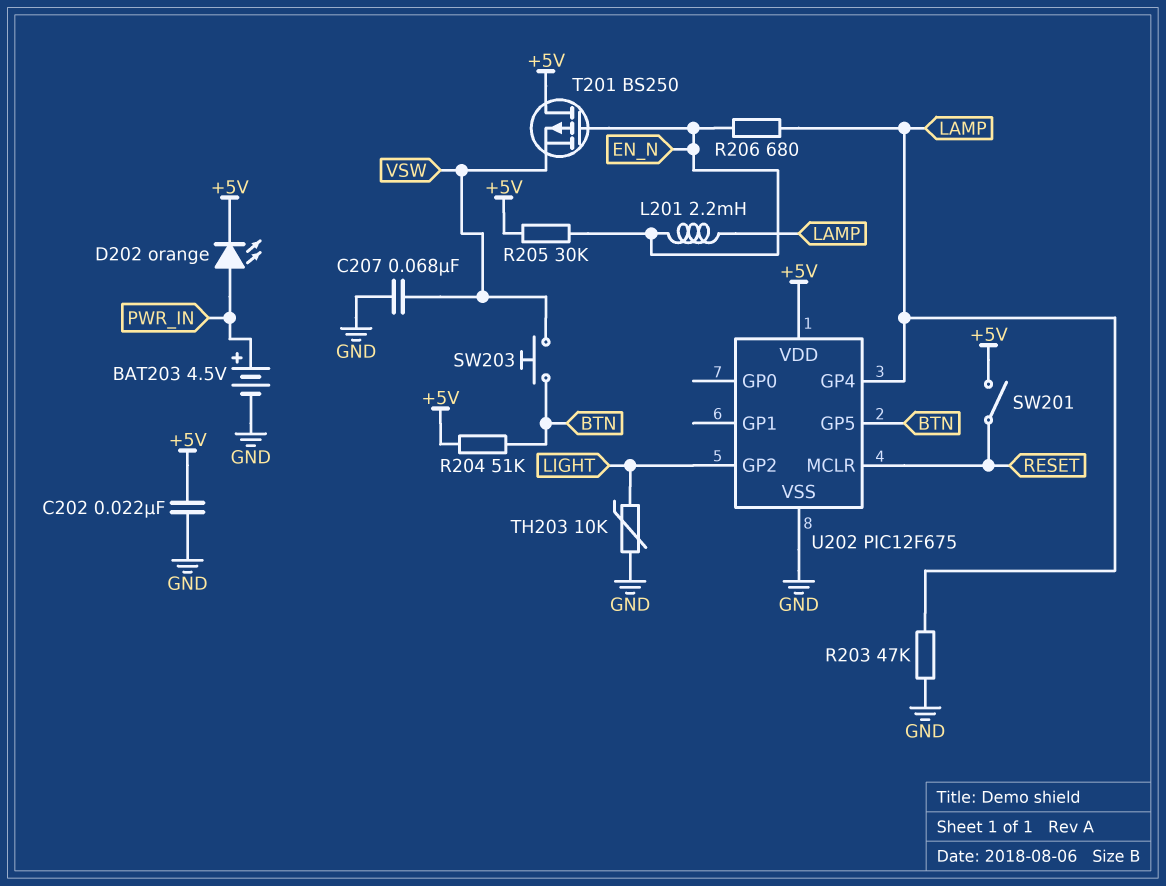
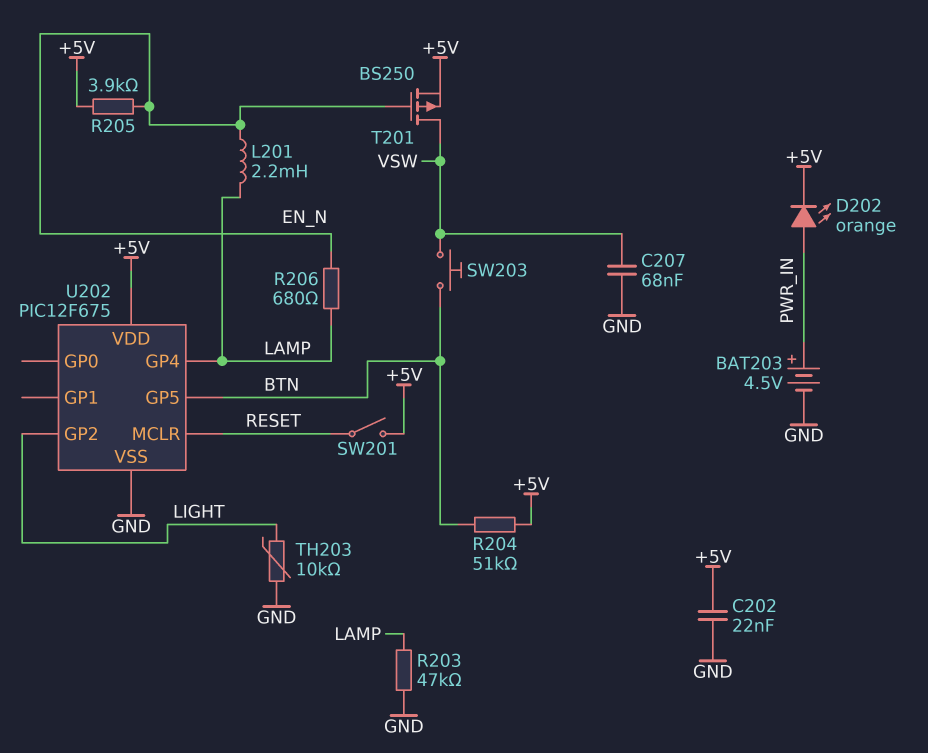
R205: 30k (+5V, EN_N) -> 3.9k (+5V, EN_N)
T201: PMOS BS250 (G EN_N, D +5V, S VSW) -> PMOS BS250 (G EN_N, D VSW, S +5V)

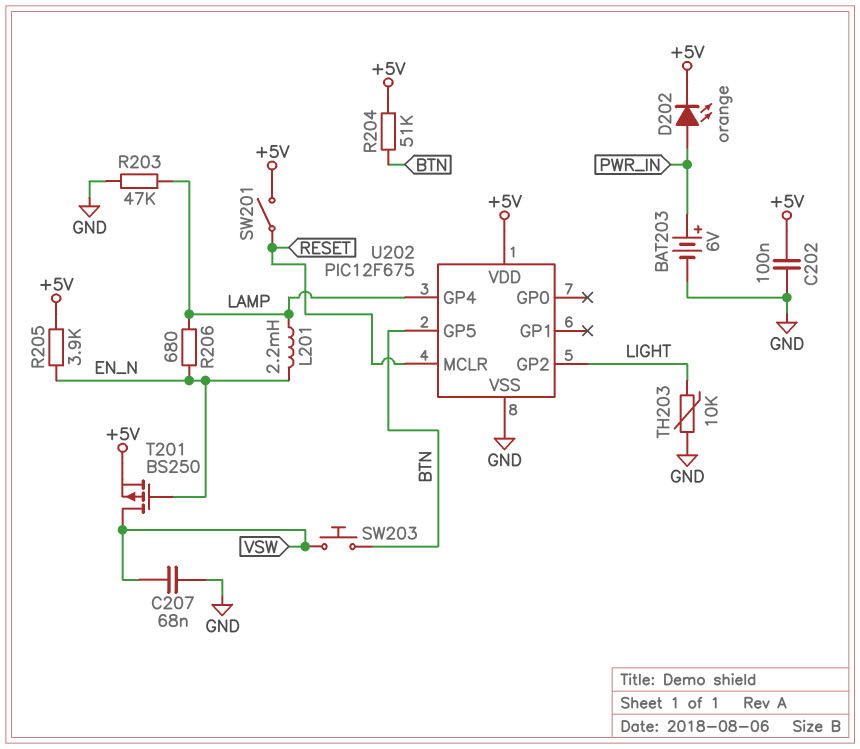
BAT203: 4.5V (plus PWR_IN, minus GND) -> 6V (plus PWR_IN, minus GND)
C202: 22nF (+5V, GND) -> 100nF (+5V, GND)

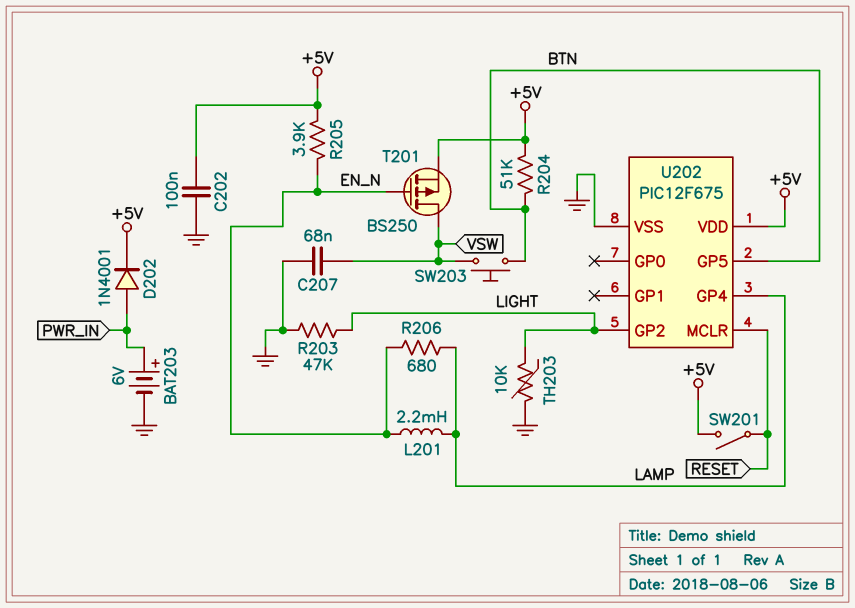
D202: LED orange (A PWR_IN, K +5V) -> diode 1N4001 (A PWR_IN, K +5V)
R203: 47k (GND, LAMP) -> 47k (GND, LIGHT)

